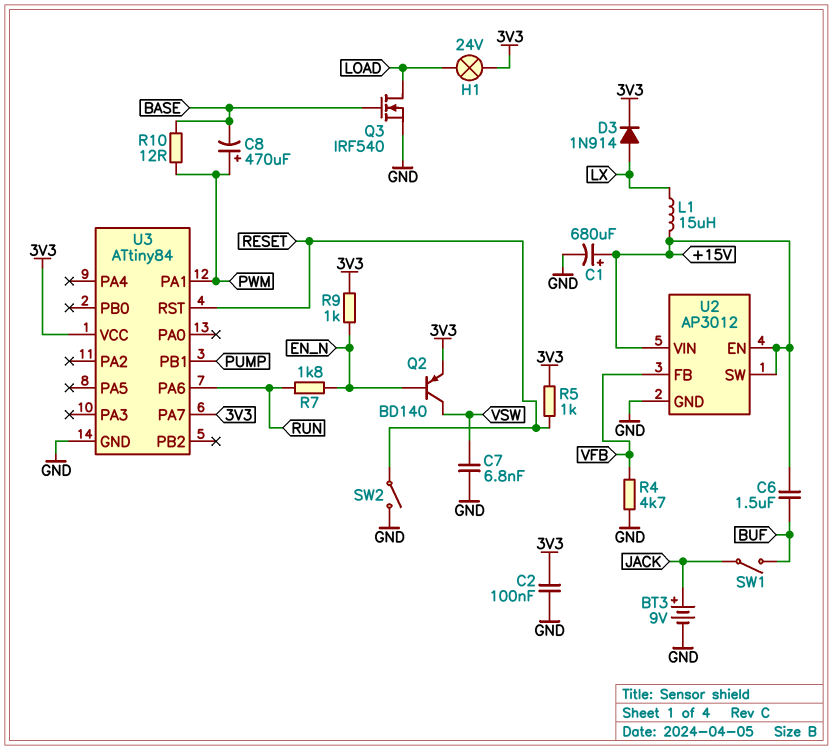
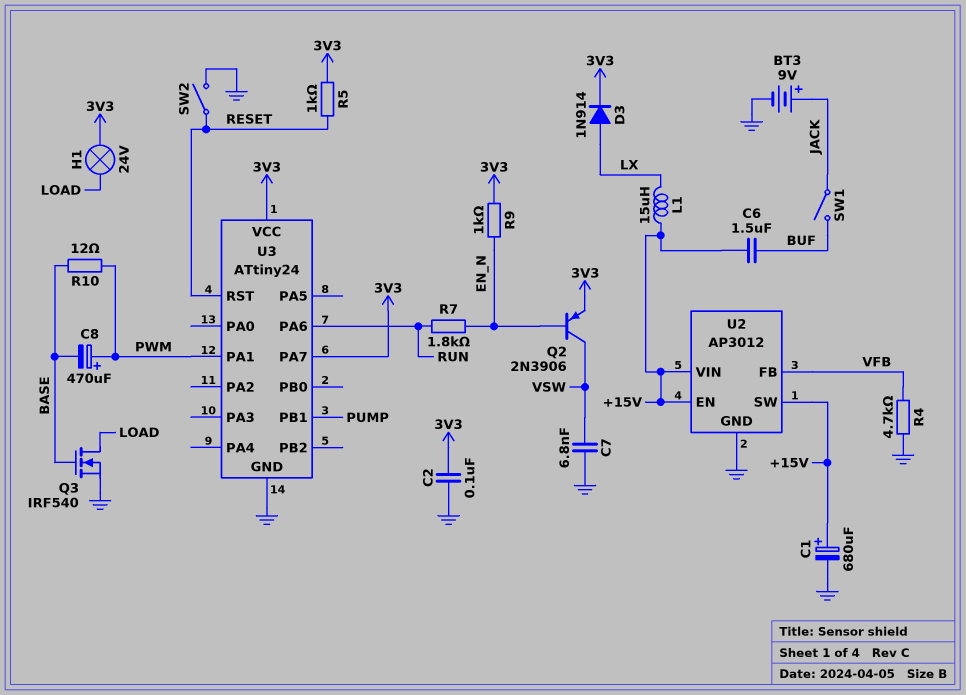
Q2: PNP BD140 (B EN_N, C VSW, E 3V3) -> PNP 2N3906 (B EN_N, C VSW, E 3V3)
U3: ATtiny84 -> ATtiny24

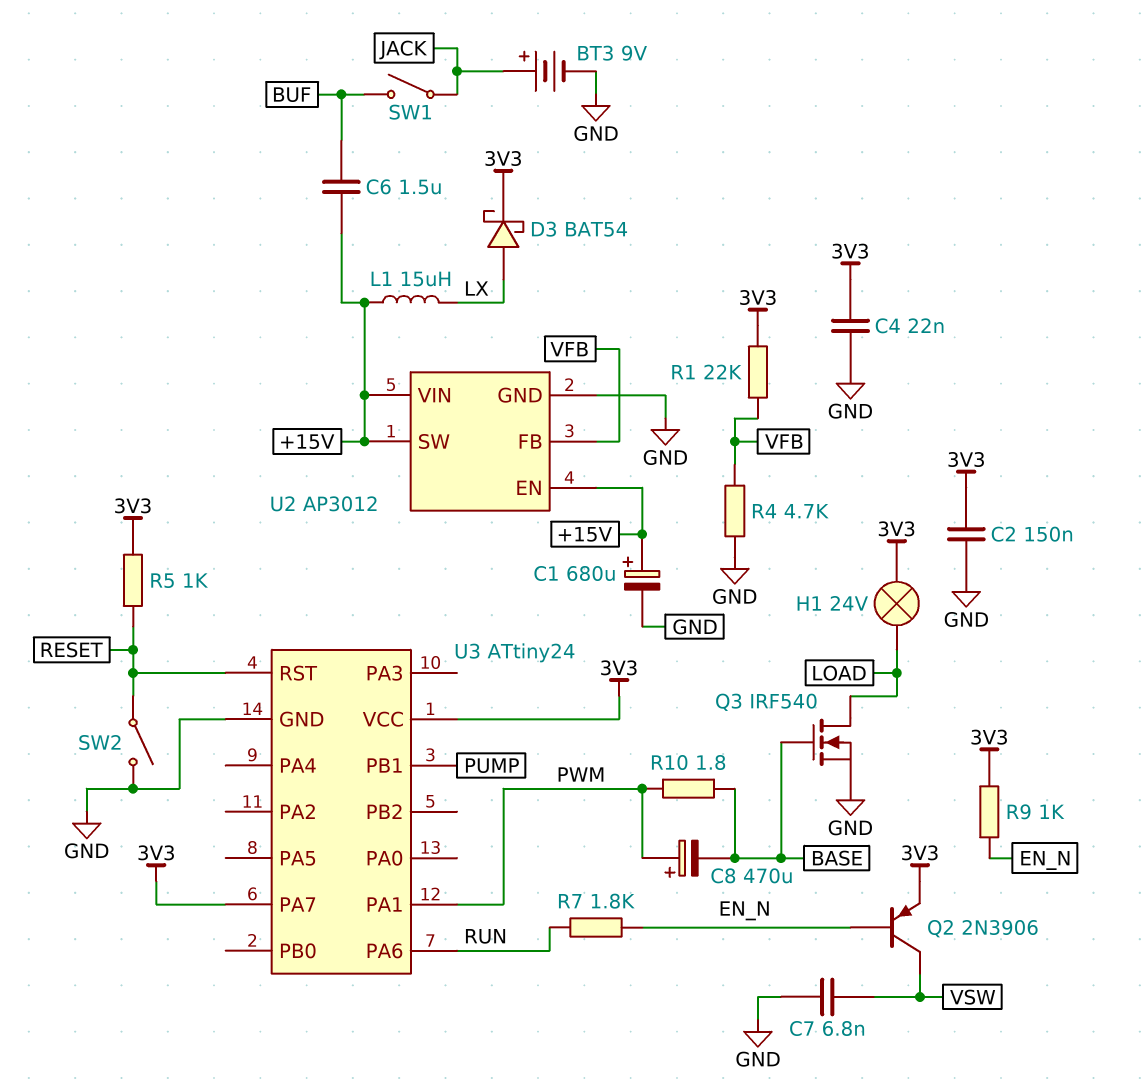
C2: 100nF (3V3, GND) -> 150nF (3V3, GND)
C4: none -> 22nF (3V3, GND)
D3: diode 1N914 (A LX, K 3V3) -> schottky BAT54 (A LX, K 3V3)
R1: none -> 22k (3V3, VFB)
R10: 12 (BASE, PWM) -> 1.8 (BASE, PWM)

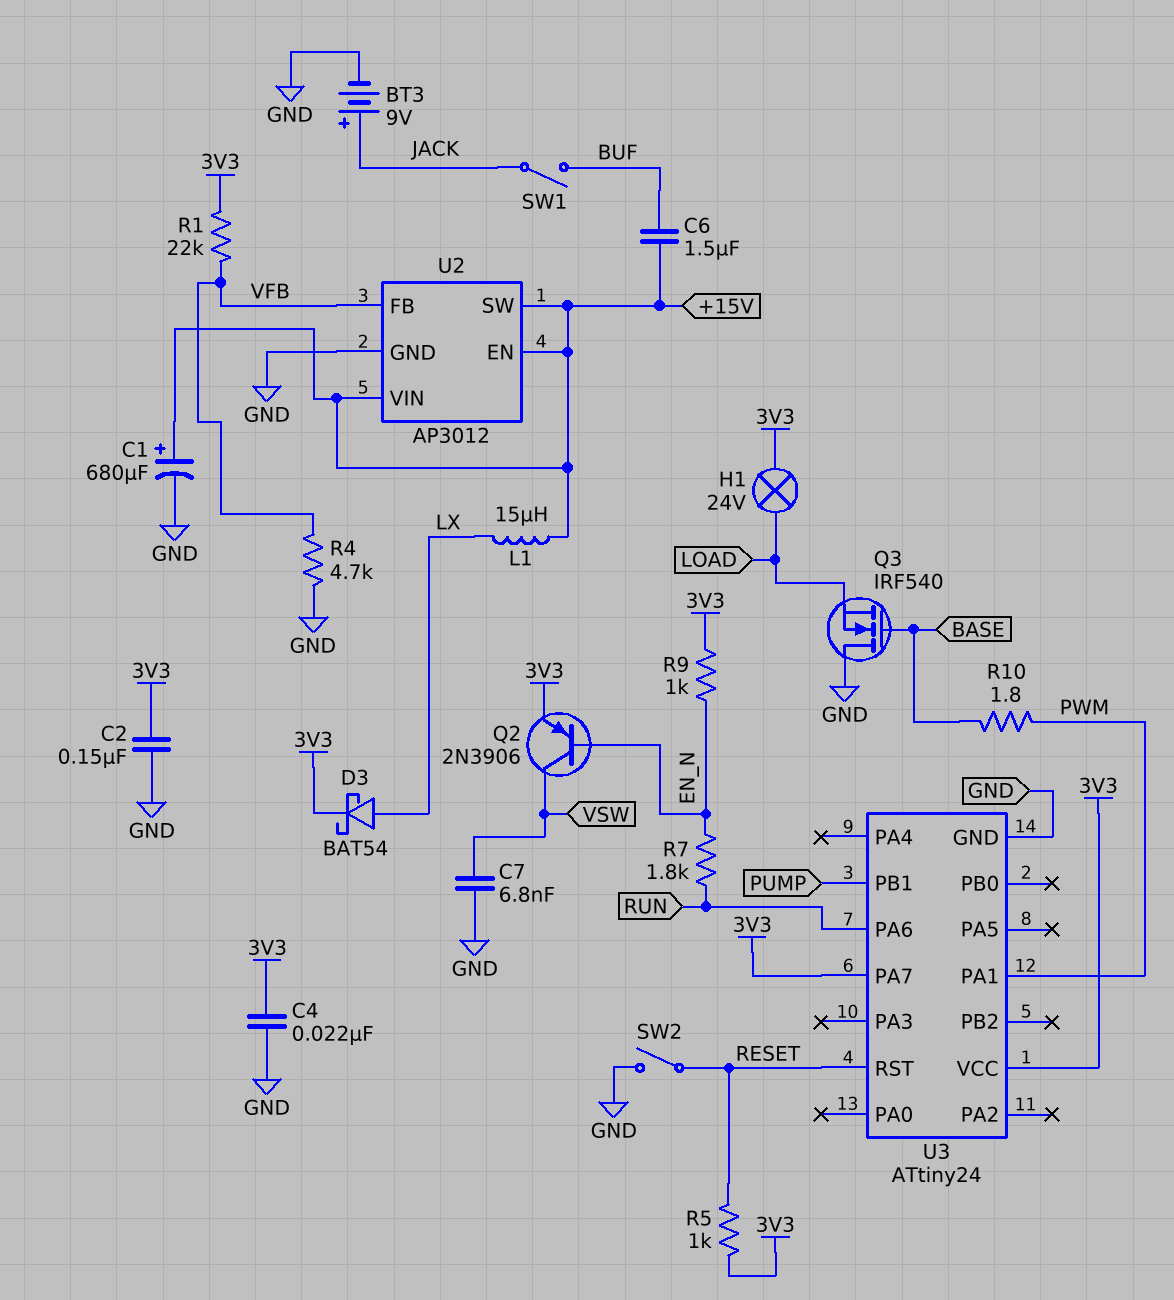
C8: 470uF (plus PWM, minus BASE) -> none
Q3: NMOS IRF540 (G BASE, D LOAD, S GND) -> NMOS IRF540 (G BASE, D GND, S LOAD)

